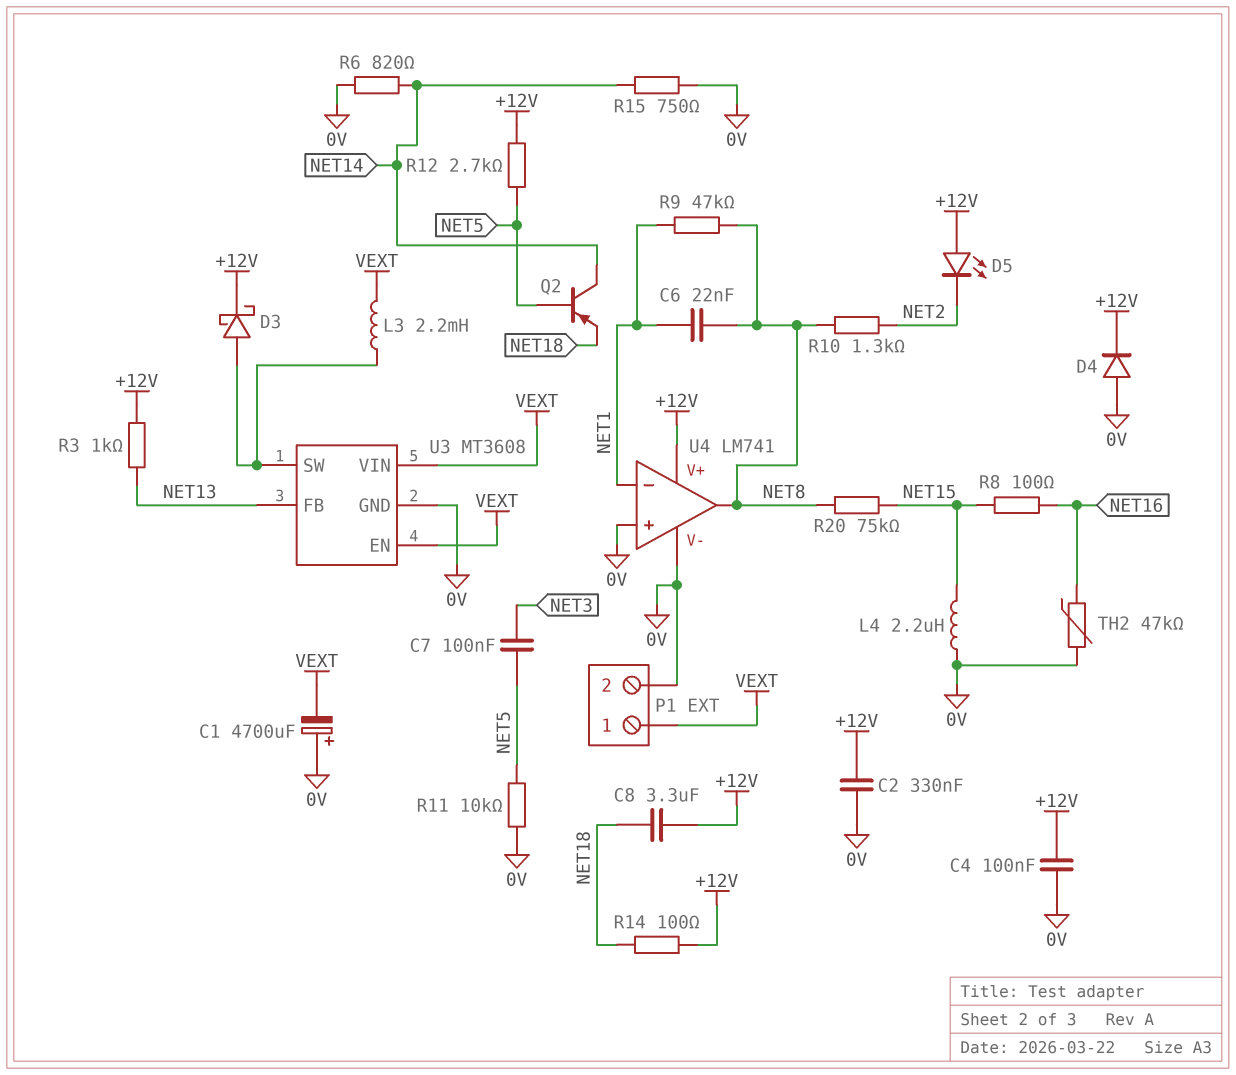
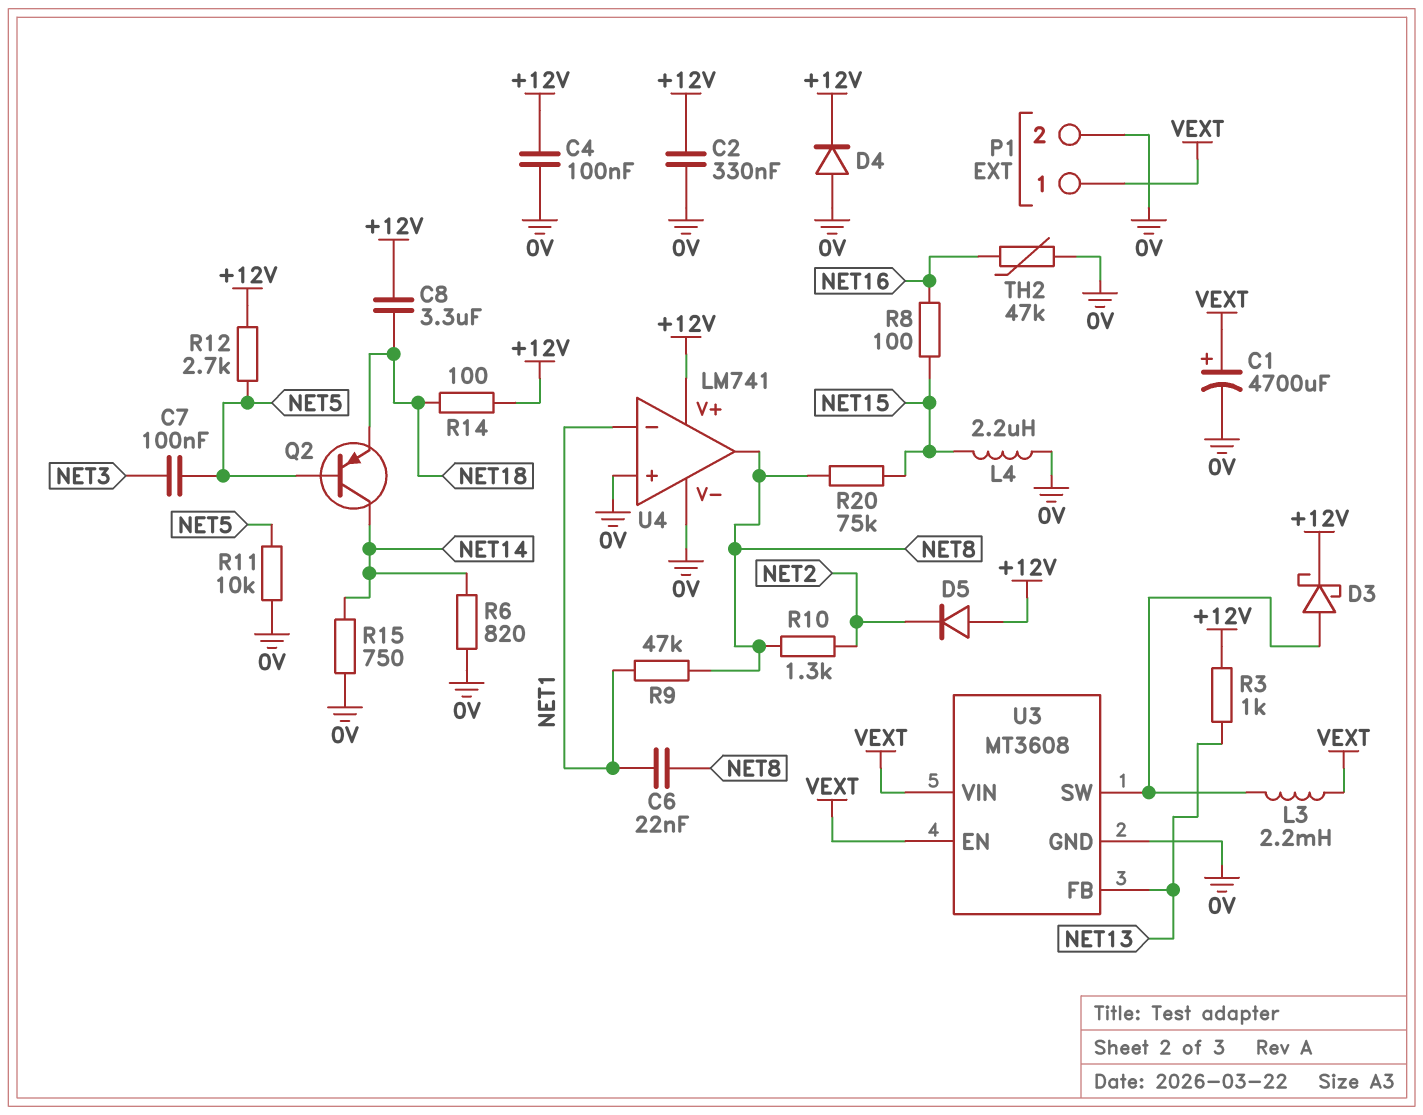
C1: 4700uF (plus 0V, minus VEXT) -> 4700uF (plus VEXT, minus 0V)
D5: LED (A +12V, K NET2) -> diode (A +12V, K NET2)

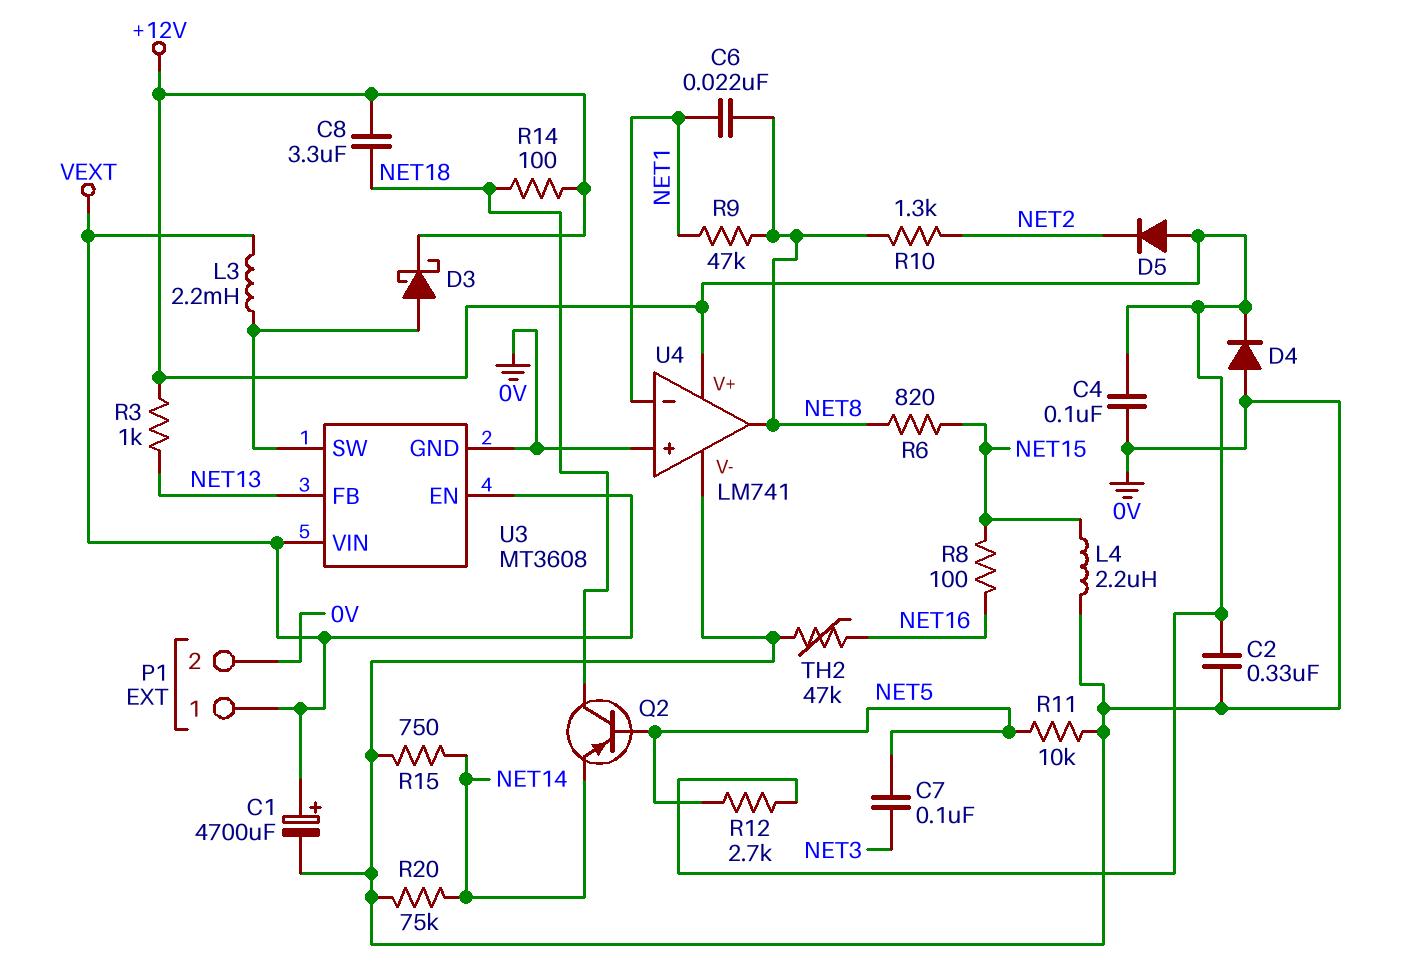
Q2: PNP (B NET5, C NET14, E NET18) -> PNP (B NET5, C NET18, E NET14)
R6: 820 (0V, NET14) -> 820 (NET8, NET15)
R20: 75k (NET8, NET15) -> 75k (0V, NET14)

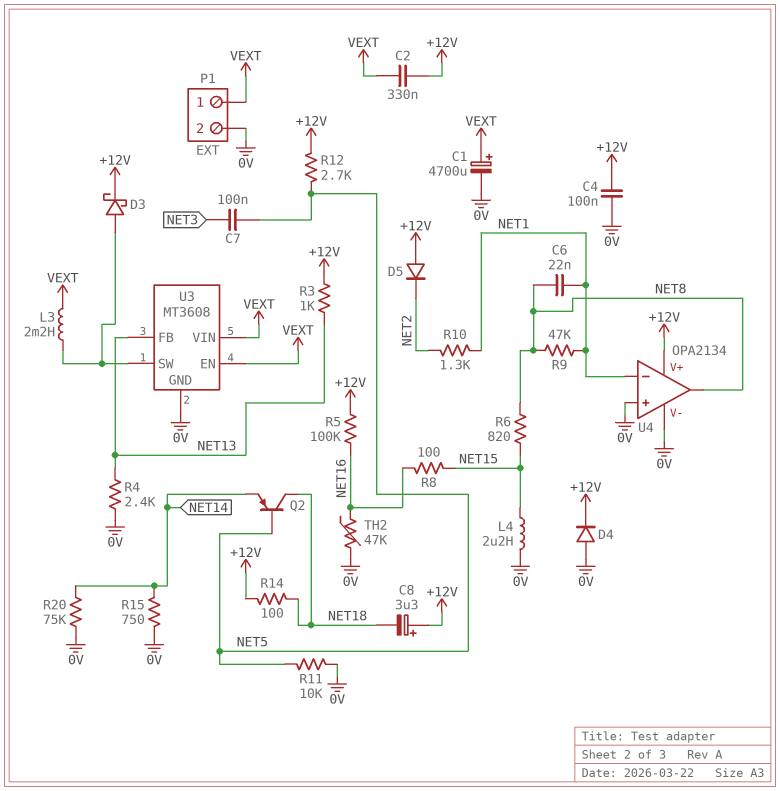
C2: 330nF (+12V, 0V) -> 330nF (+12V, VEXT)
C8: 3.3uF (+12V, NET18) -> 3.3uF (plus +12V, minus NET18)
R4: none -> 2.4k (0V, NET13)
R5: none -> 100k (+12V, NET16)
R10: 1.3k (NET2, NET8) -> 1.3k (NET1, NET2)
U4: LM741 -> OPA2134

